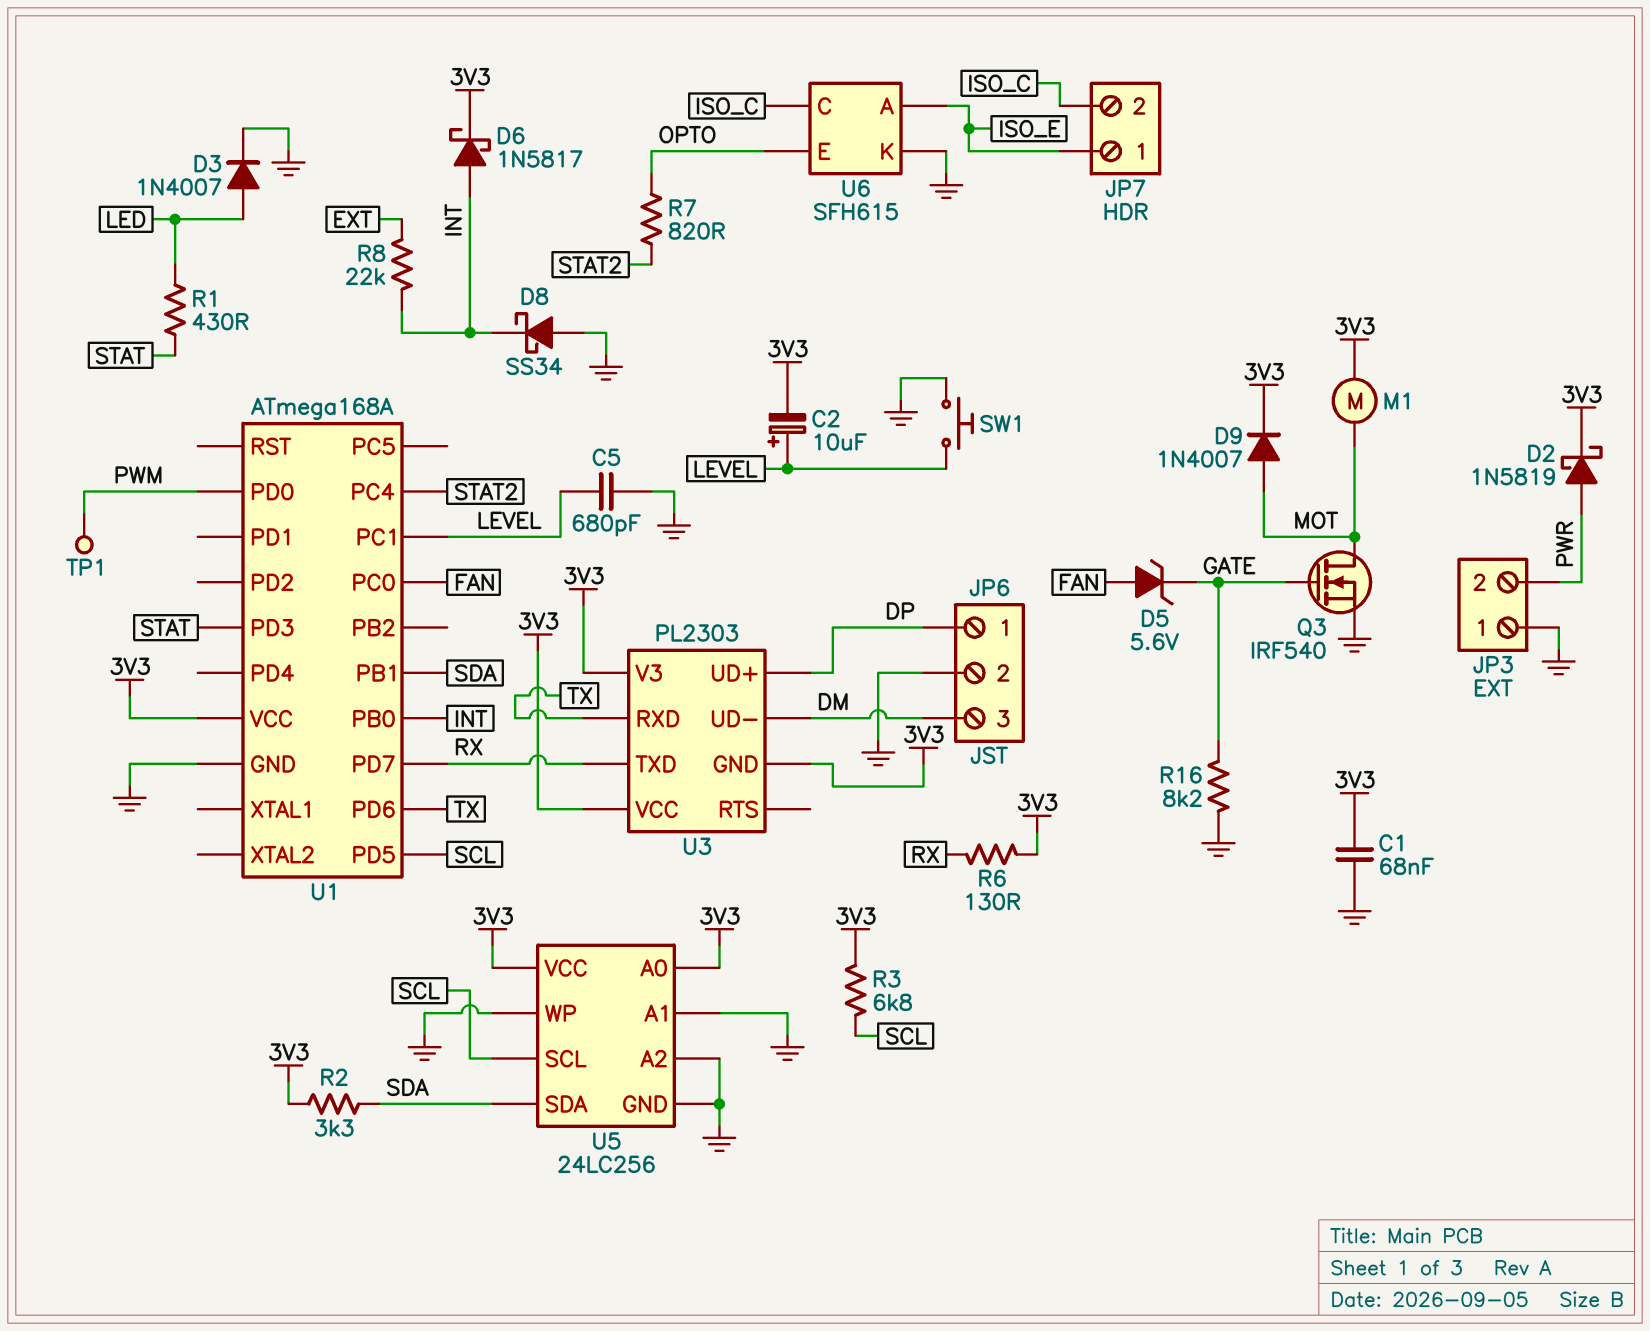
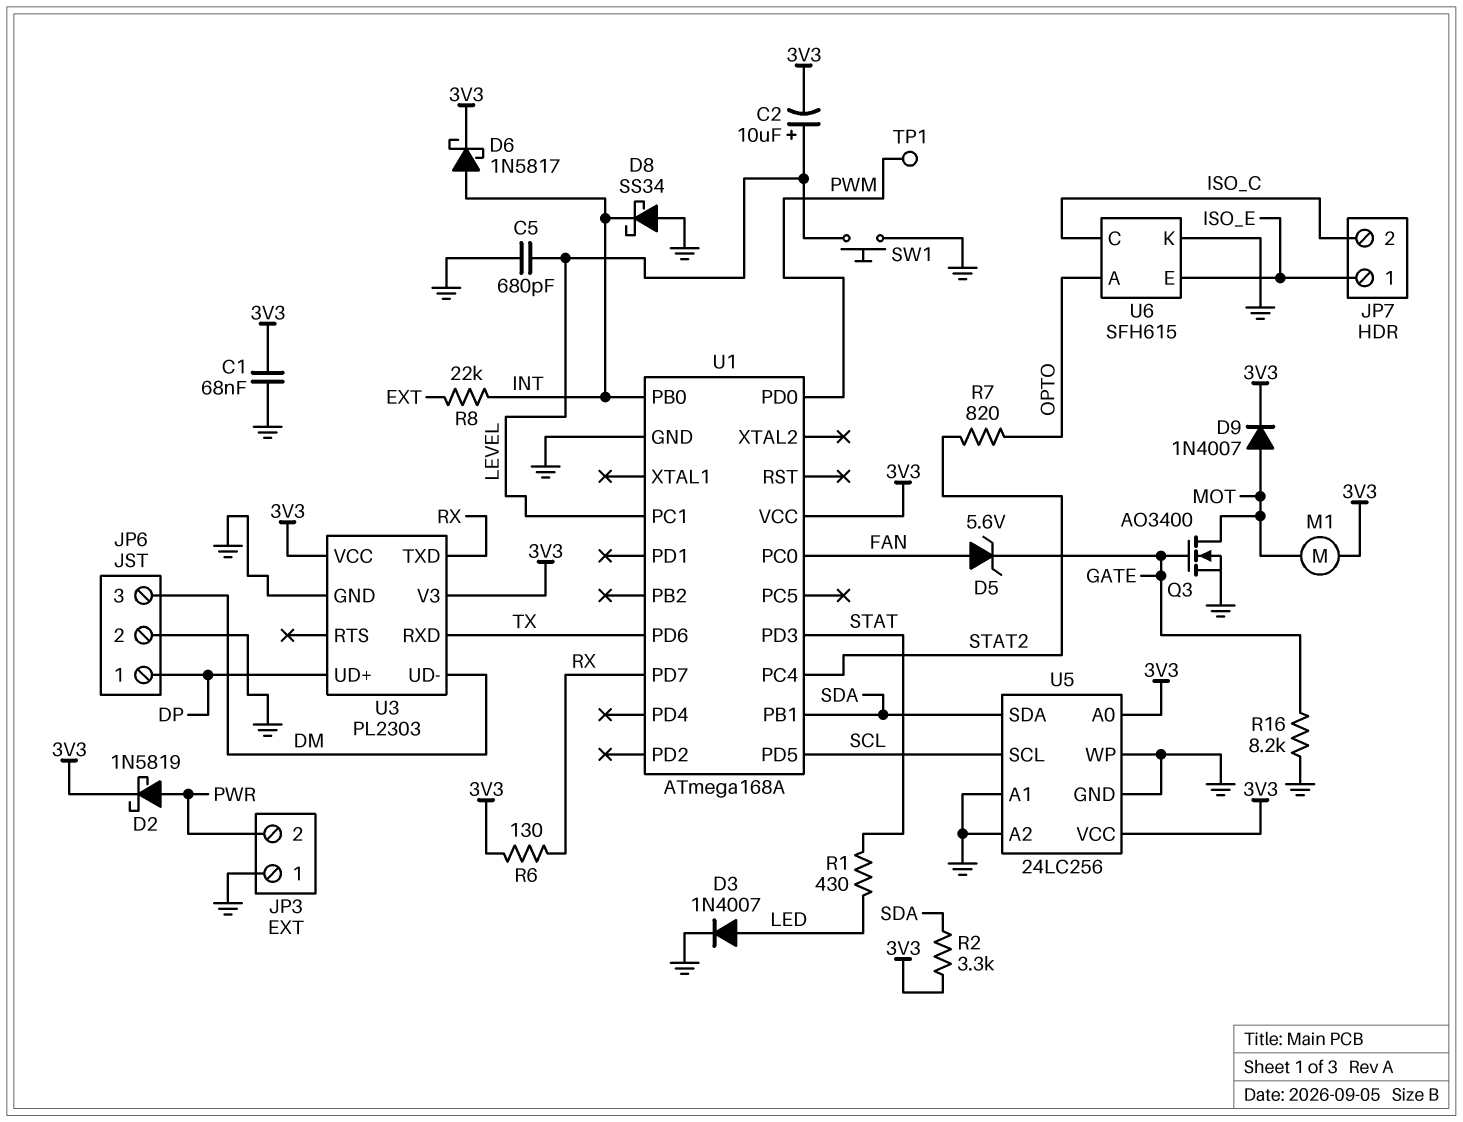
Q3: NMOS IRF540 (G GATE, D MOT, S GND) -> NMOS AO3400 (G GATE, D MOT, S GND)
R3: 6.8k (3V3, SCL) -> none
U3 pin GND: 3V3 -> GND
U6 pin A: ISO_E -> OPTO
U6 pin E: OPTO -> ISO_E

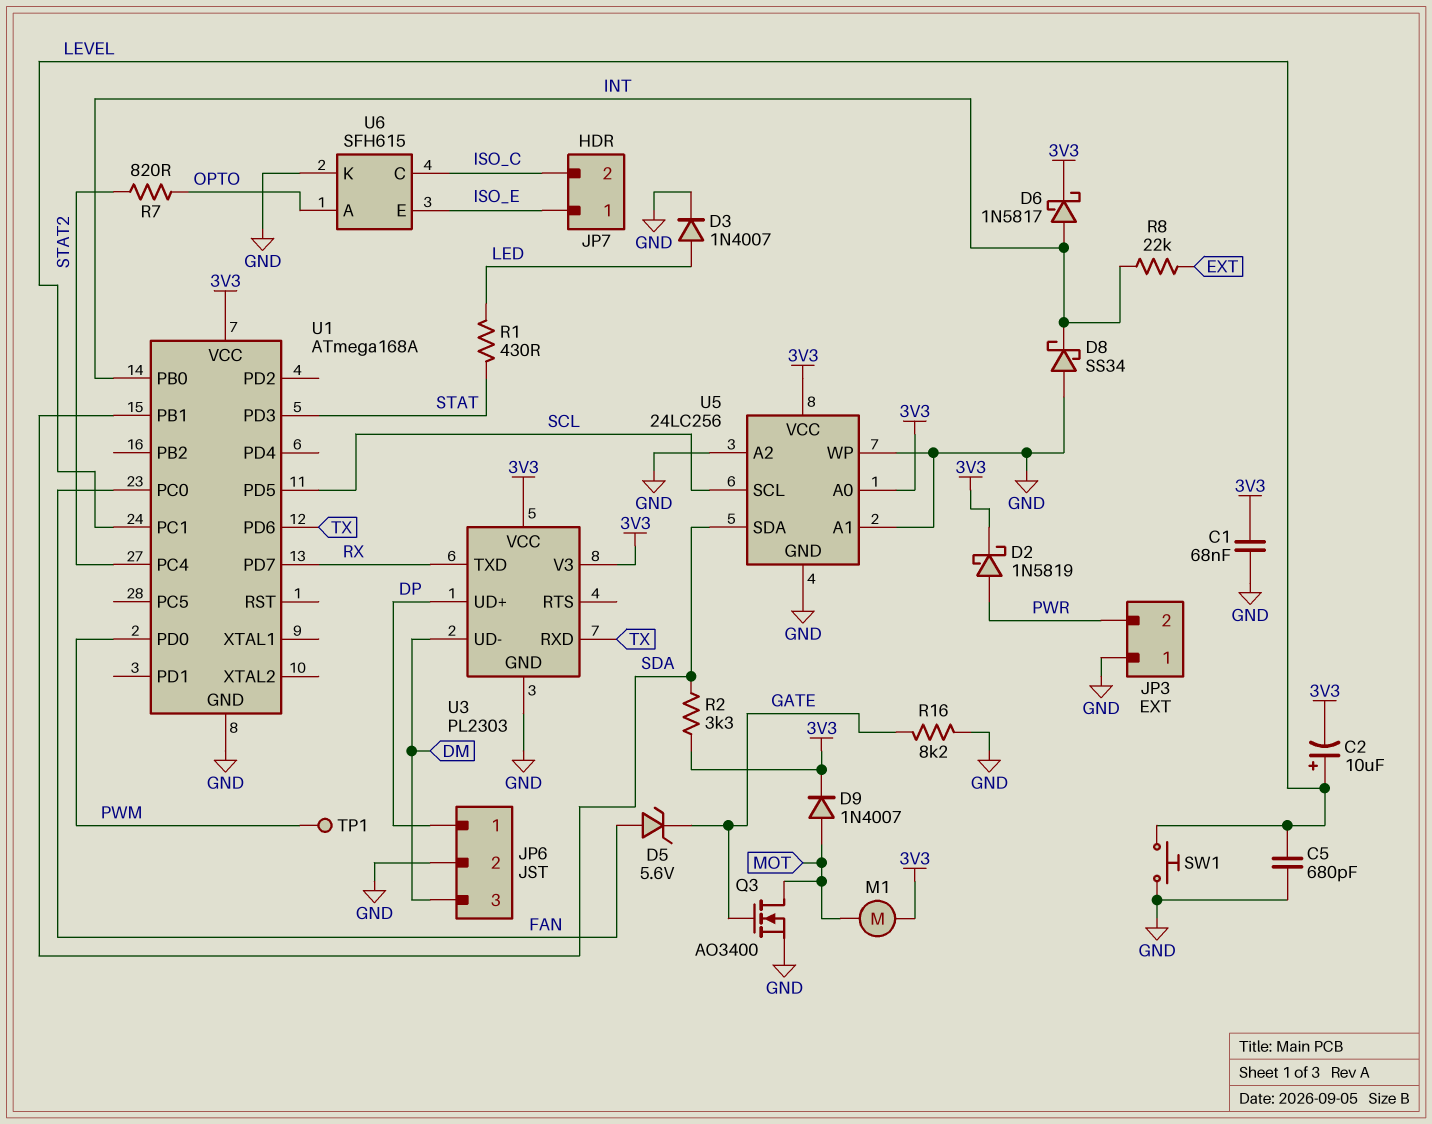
R6: 130 (3V3, RX) -> none

